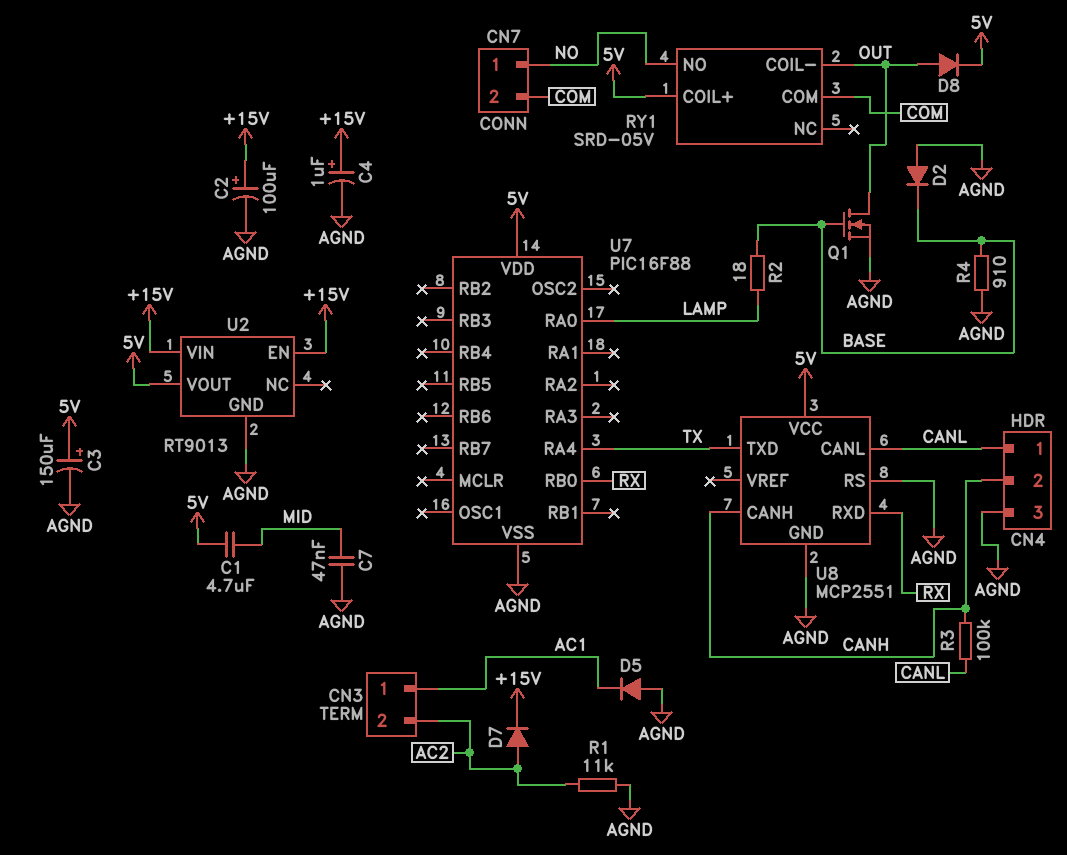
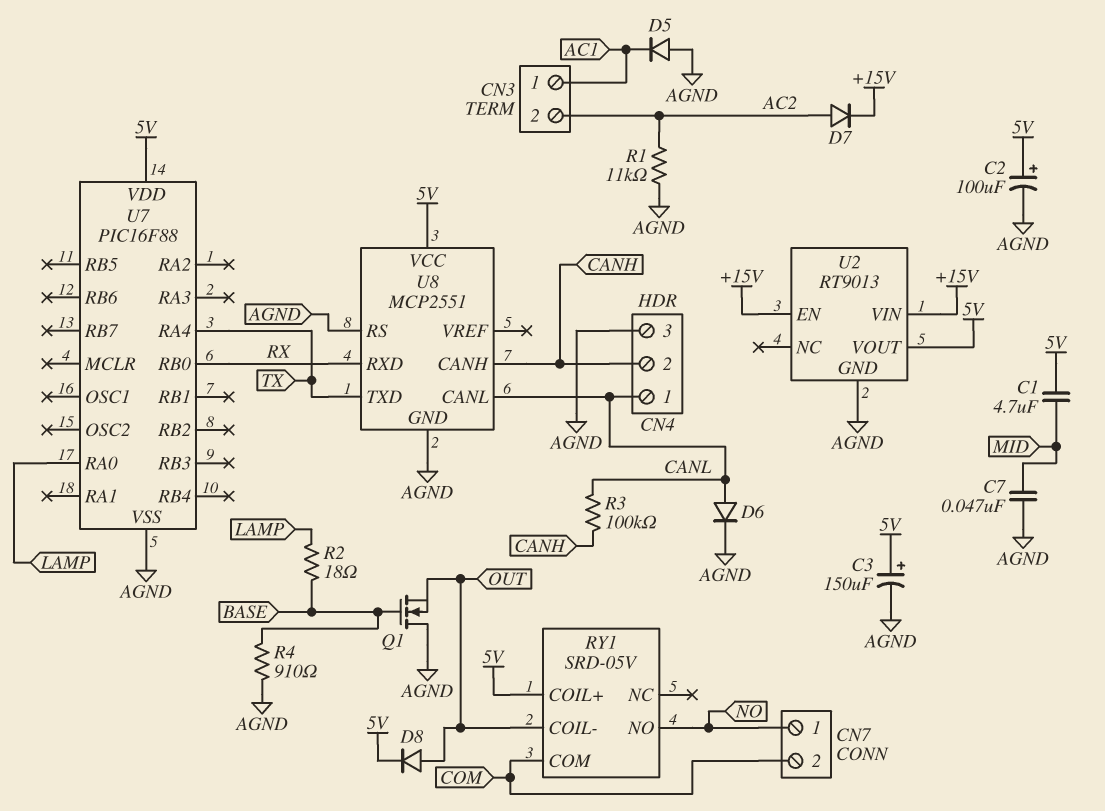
C2: 100uF (plus +15V, minus AGND) -> 100uF (plus 5V, minus AGND)
C4: 1uF (plus +15V, minus AGND) -> none
D2: diode (A AGND, K BASE) -> none
D6: none -> diode (A CANL, K AGND)
Q1: NMOS (G BASE, D OUT, S AGND) -> NMOS (G BASE, D AGND, S OUT)

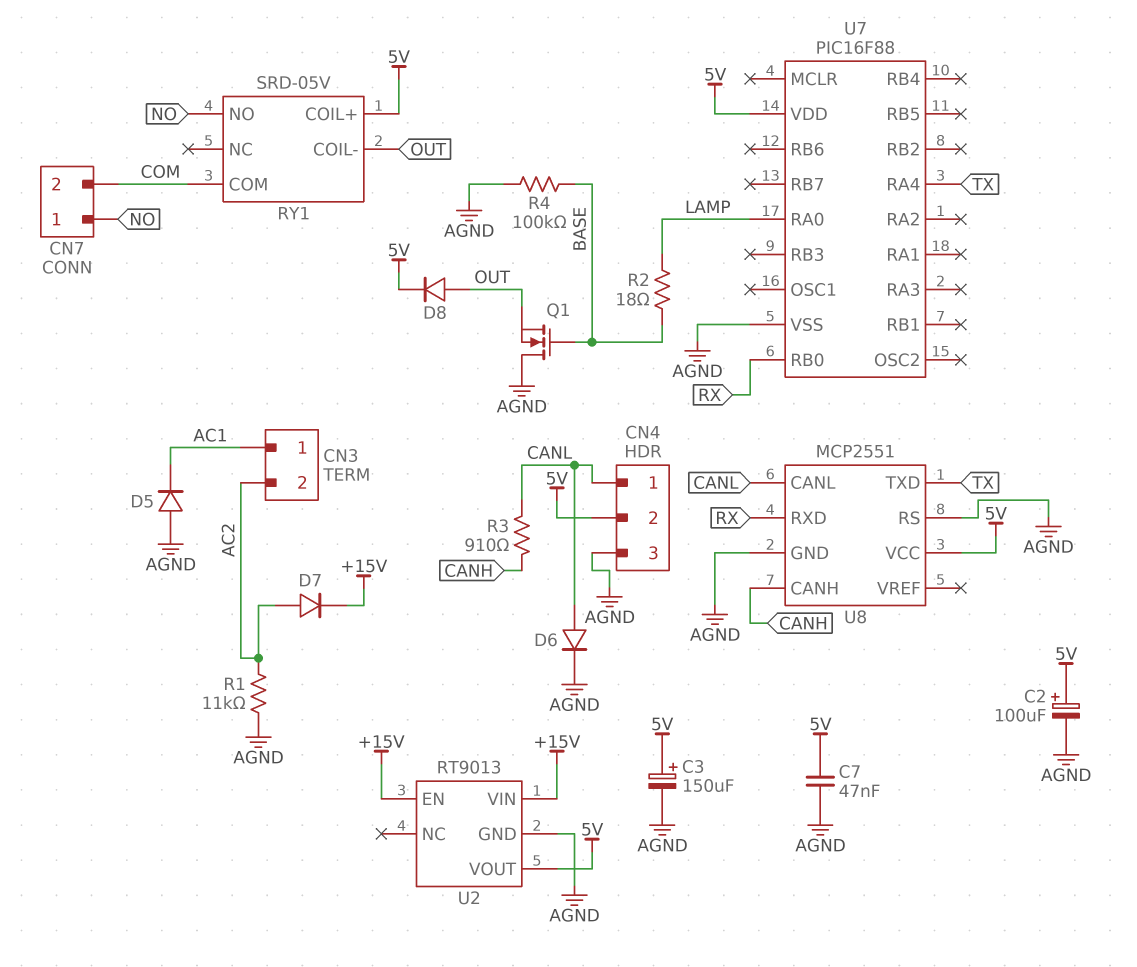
C1: 4.7uF (5V, MID) -> none
C7: 47nF (AGND, MID) -> 47nF (5V, AGND)
CN4 pin 2: CANH -> 5V
R3: 100k (CANH, CANL) -> 910 (CANH, CANL)
R4: 910 (AGND, BASE) -> 100k (AGND, BASE)

